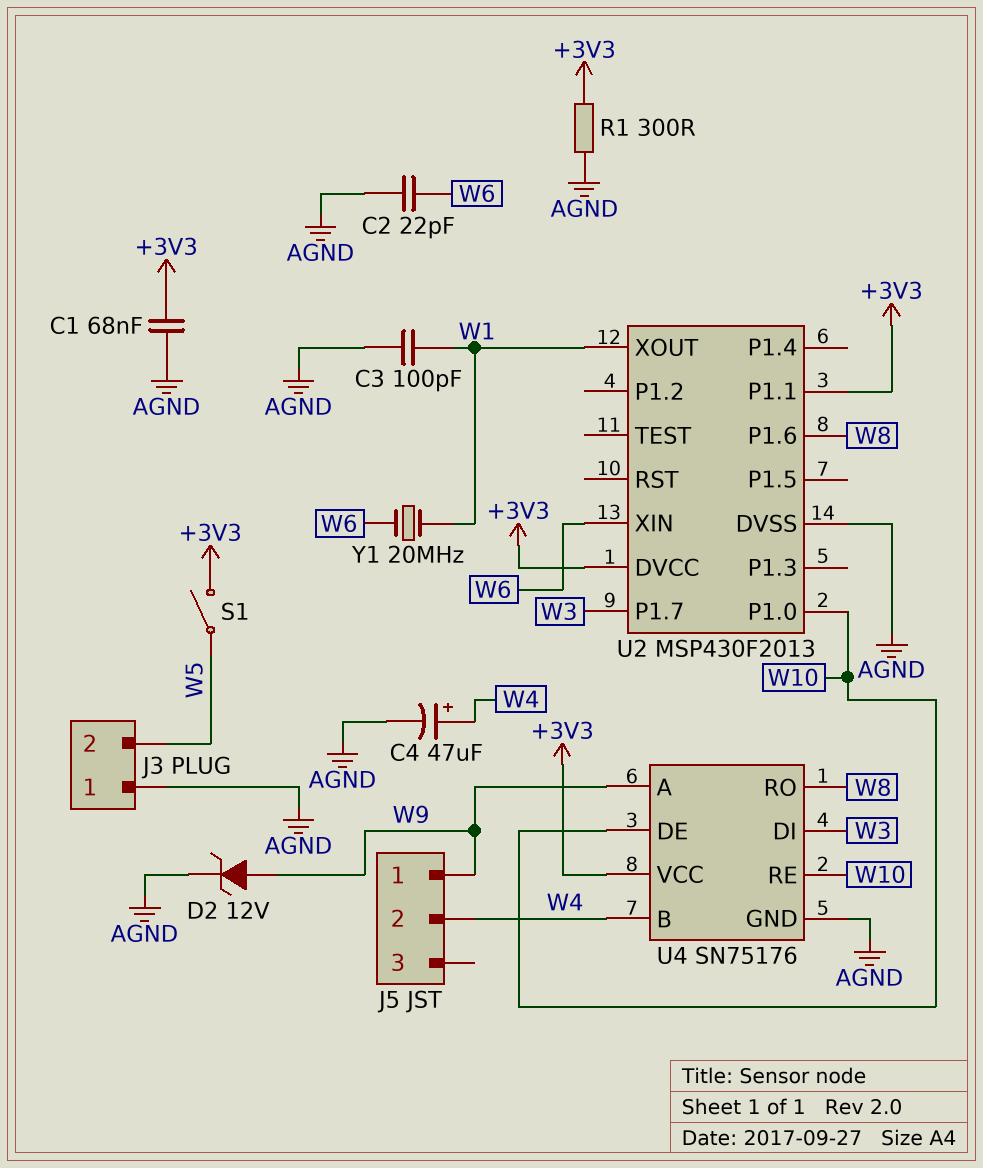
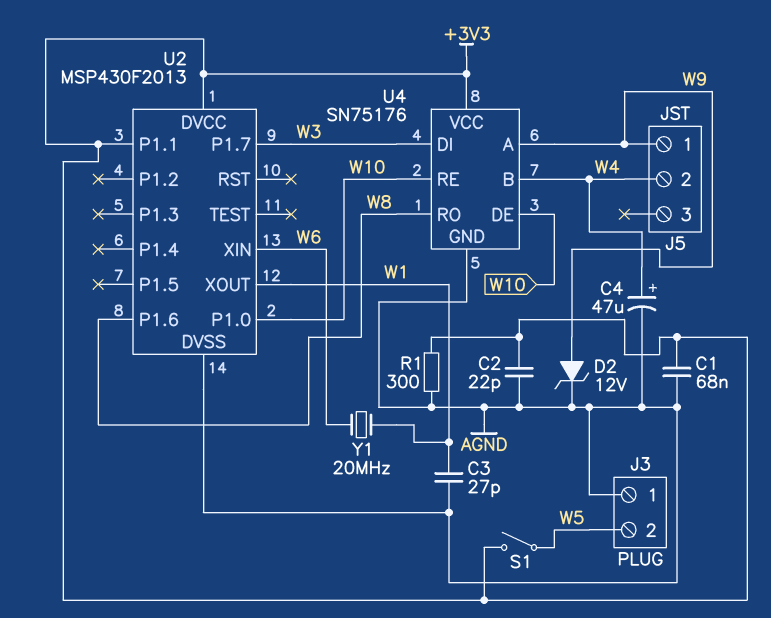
C2: 22pF (AGND, W6) -> 22pF (+3V3, AGND)
C3: 100pF (AGND, W1) -> 27pF (AGND, W1)

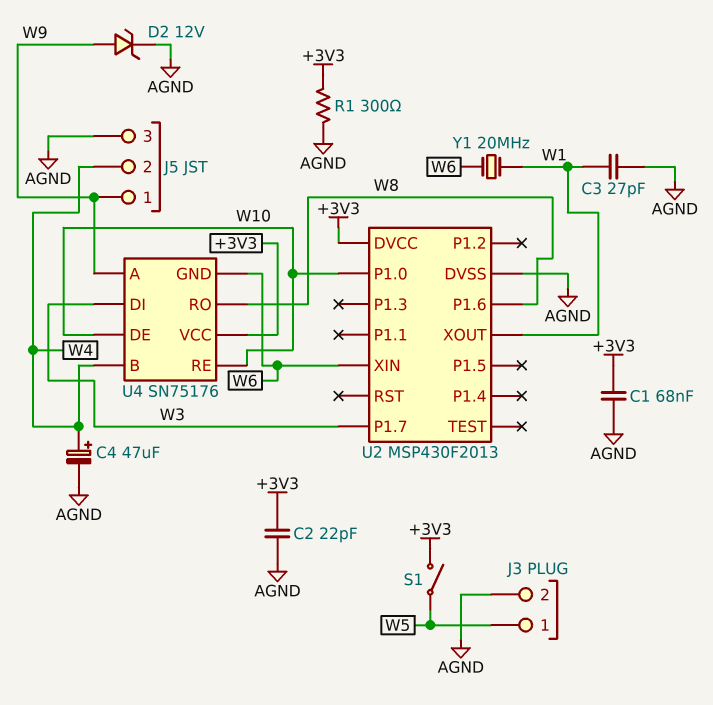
J3 pin 1: AGND -> W5
J3 pin 2: W5 -> AGND
J5 pin 3: none -> AGND
U2 pin P1.1: +3V3 -> none
U4 pin GND: AGND -> W6

